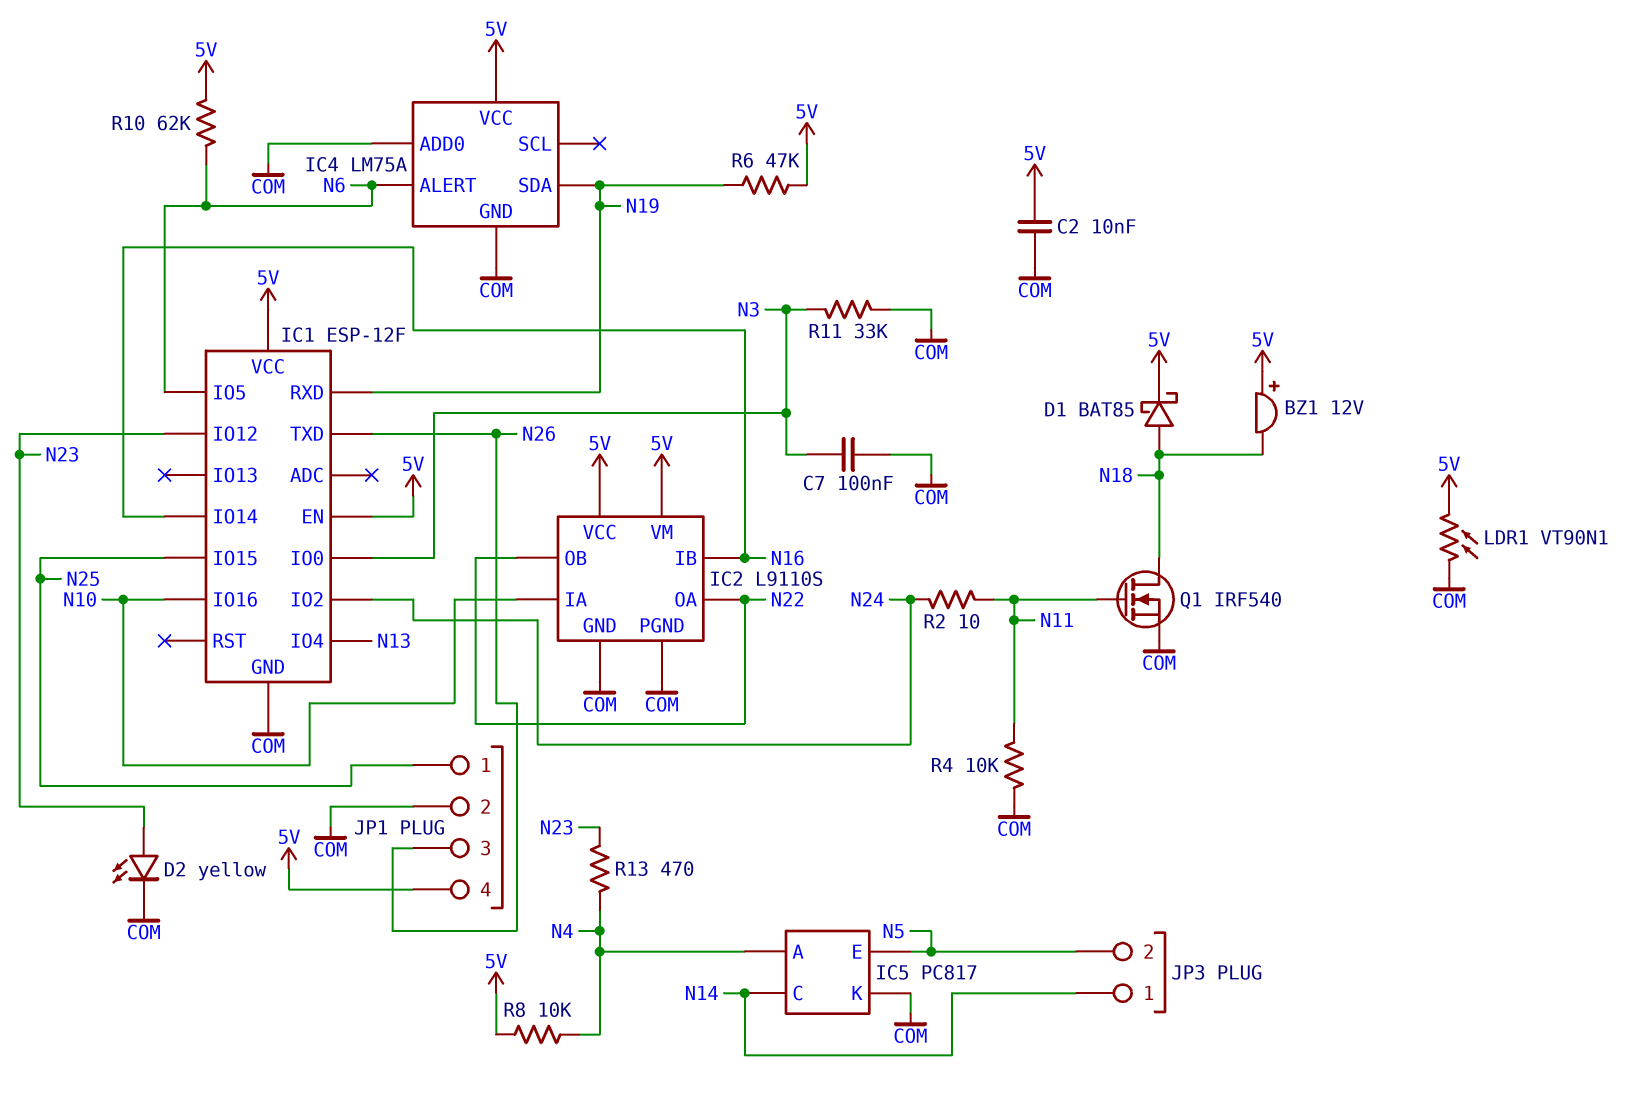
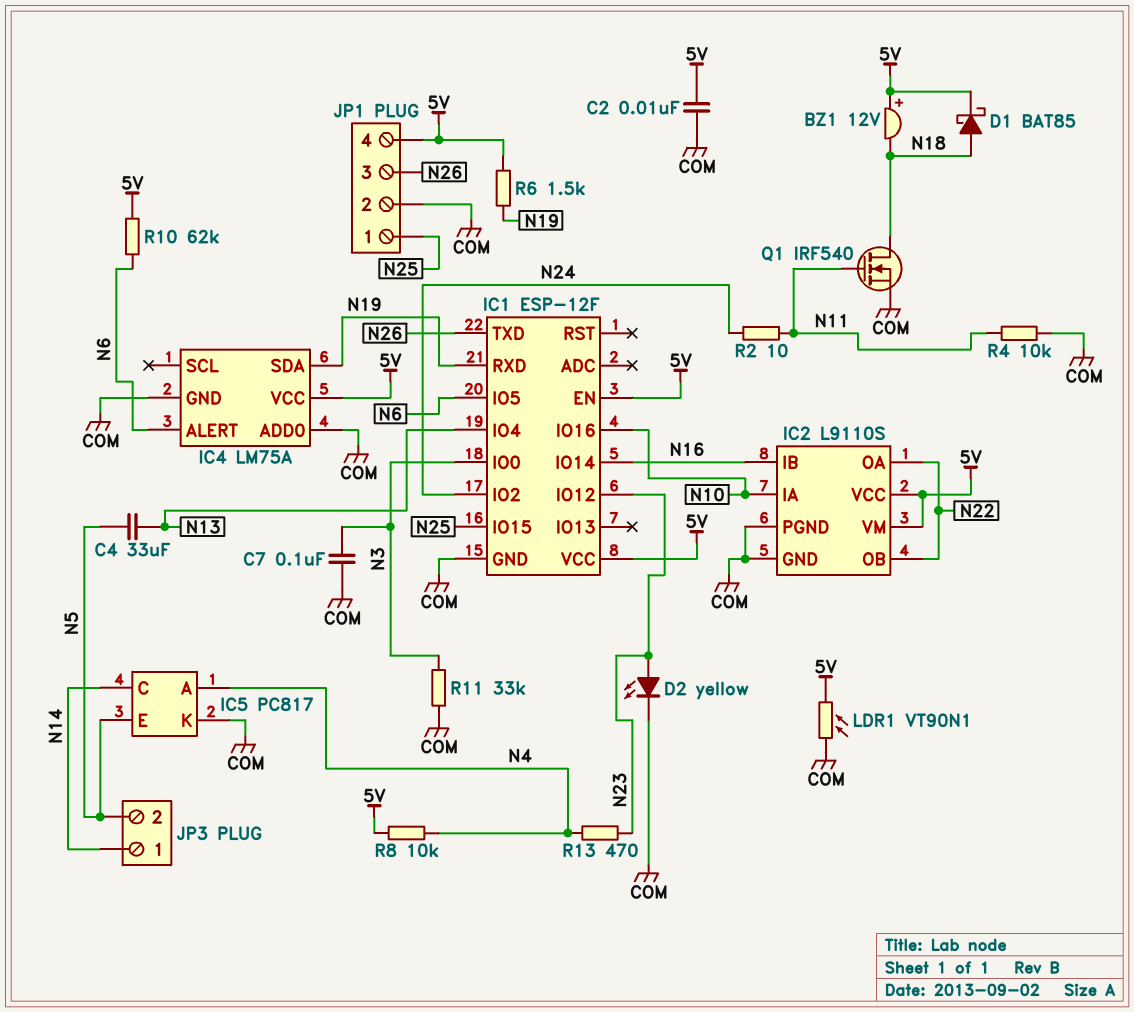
C4: none -> 33uF (N5, N13)
R6: 47k (5V, N19) -> 1.5k (5V, N19)

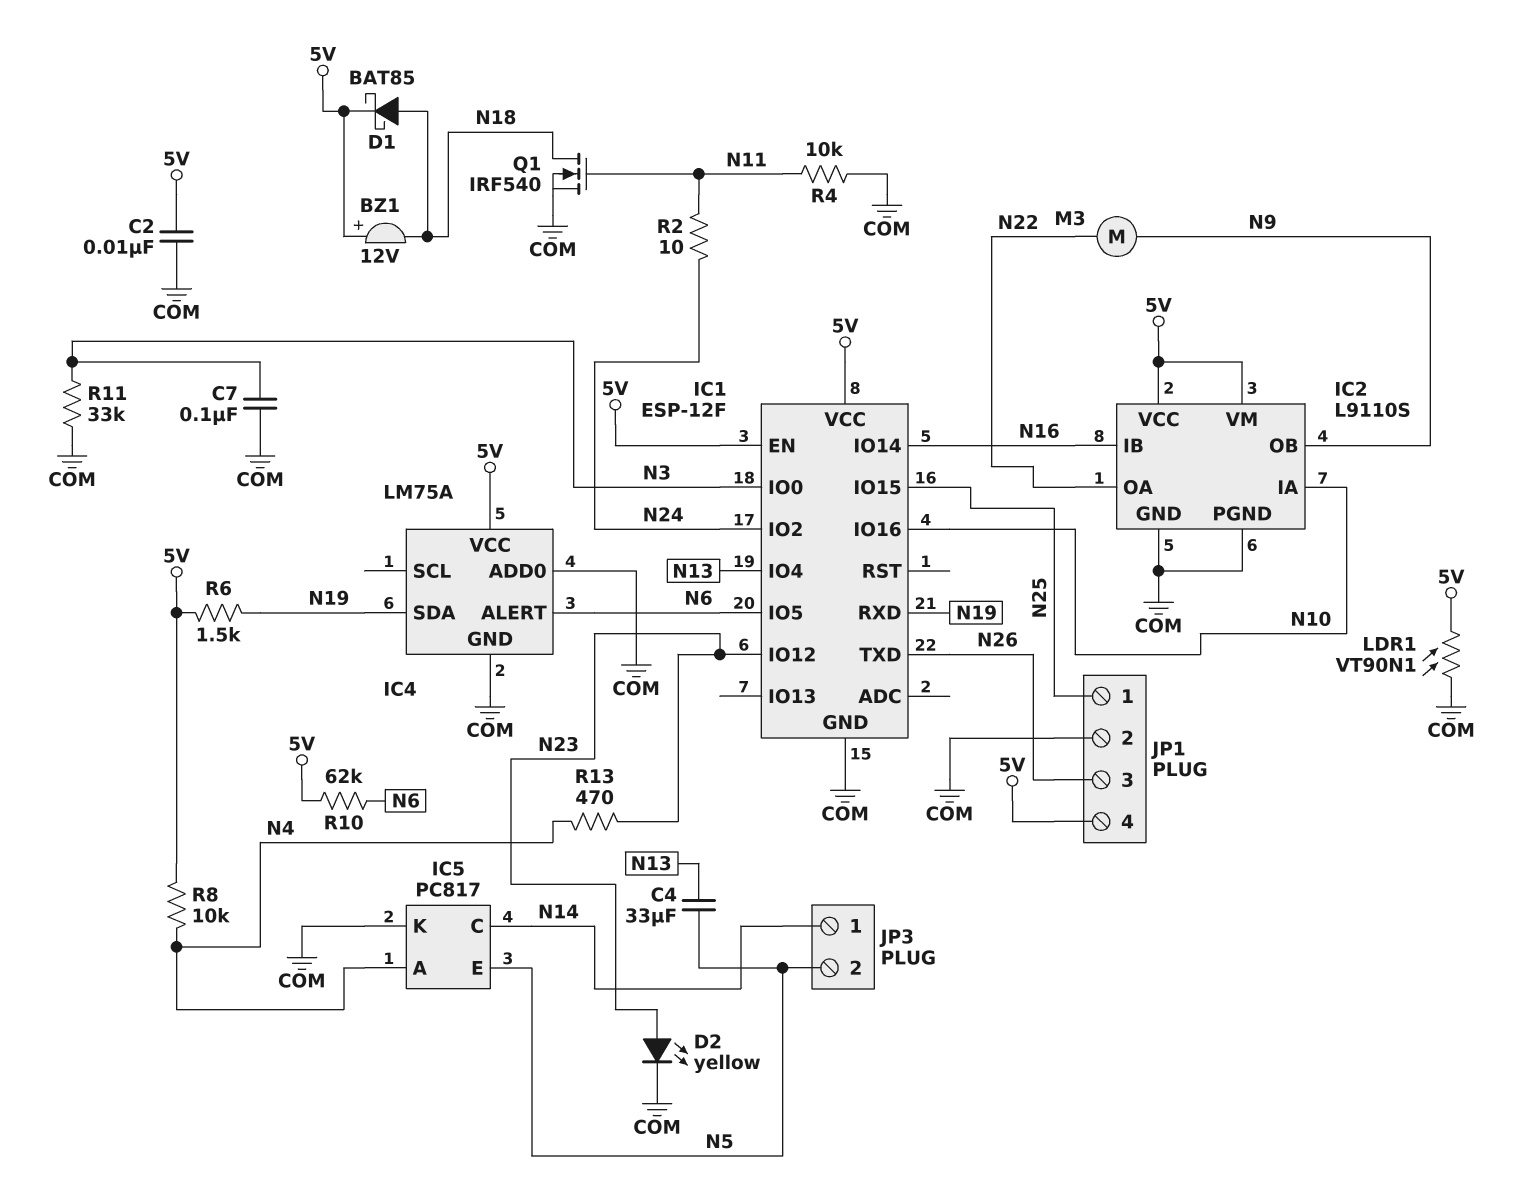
IC2 pin OB: N22 -> N9
M3: none -> motor (N9, N22)

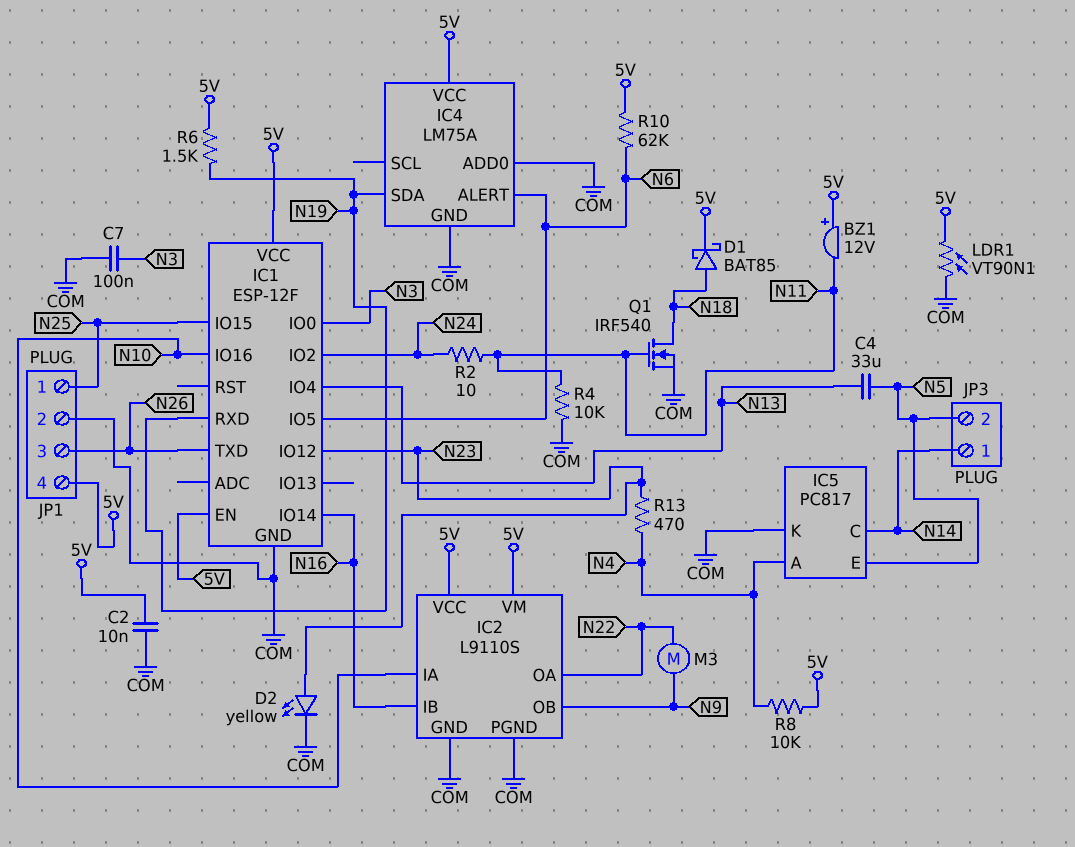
BZ1: buzzer 12V (plus 5V, minus N18) -> buzzer 12V (plus 5V, minus N11)
R11: 33k (COM, N3) -> none

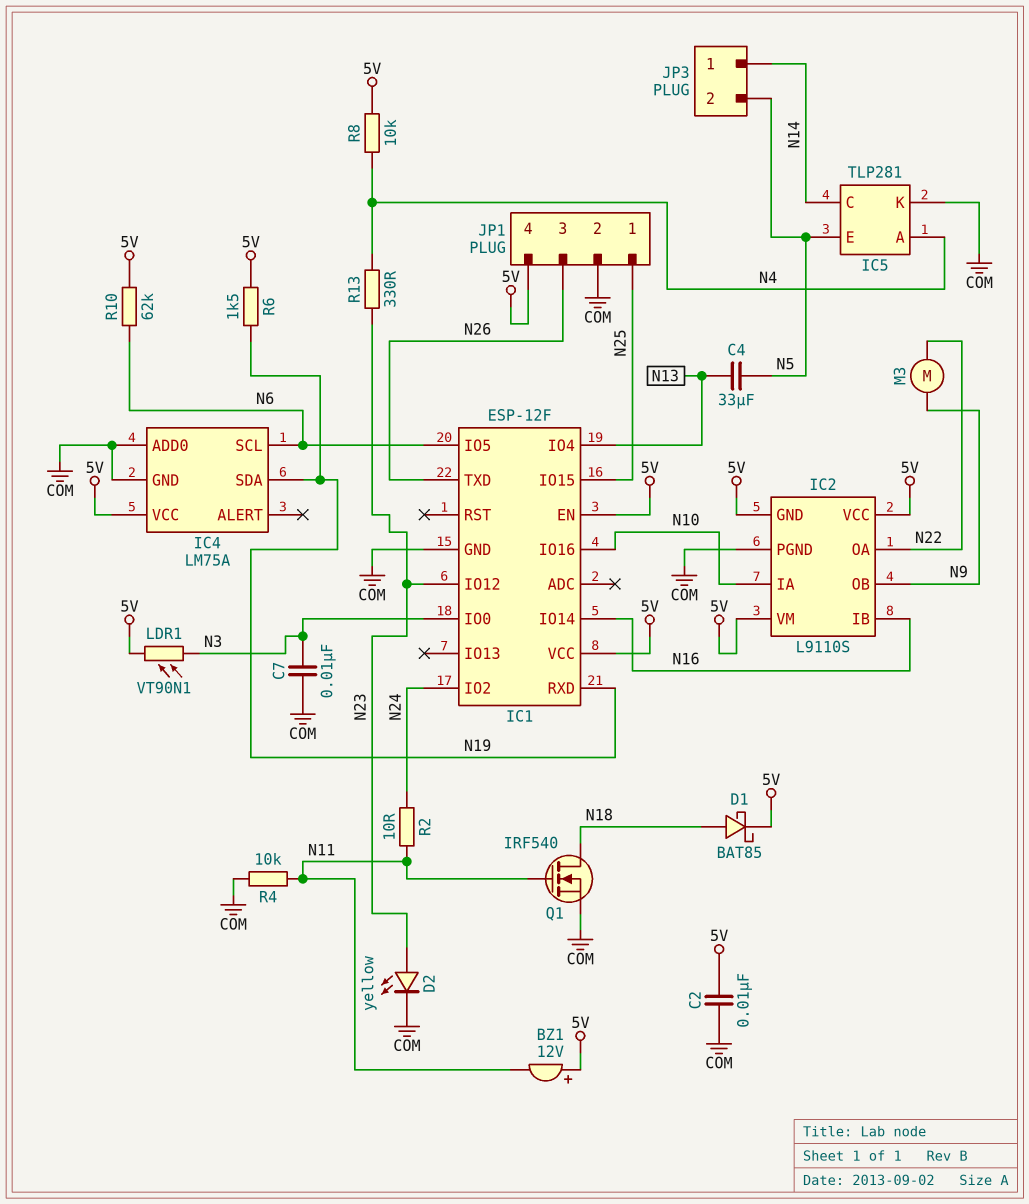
C7: 100nF (COM, N3) -> 10nF (COM, N3)
IC2 pin GND: COM -> 5V
IC4 pin ALERT: N6 -> none
IC4 pin SCL: none -> N6
IC5: PC817 -> TLP281
LDR1: VT90N1 (5V, COM) -> VT90N1 (5V, N3)
R13: 470 (N4, N23) -> 330 (N4, N23)

